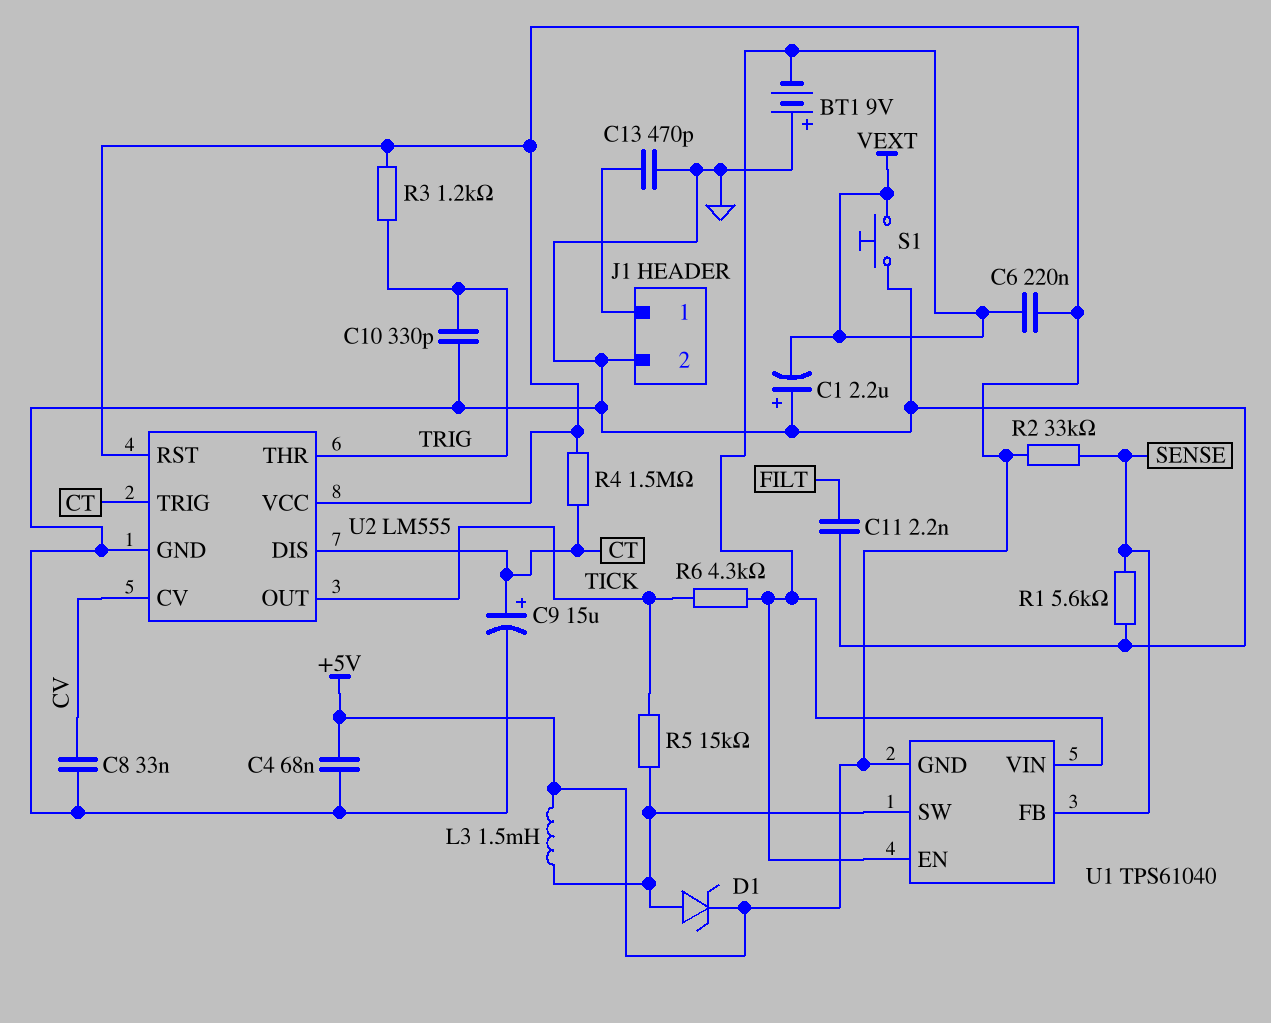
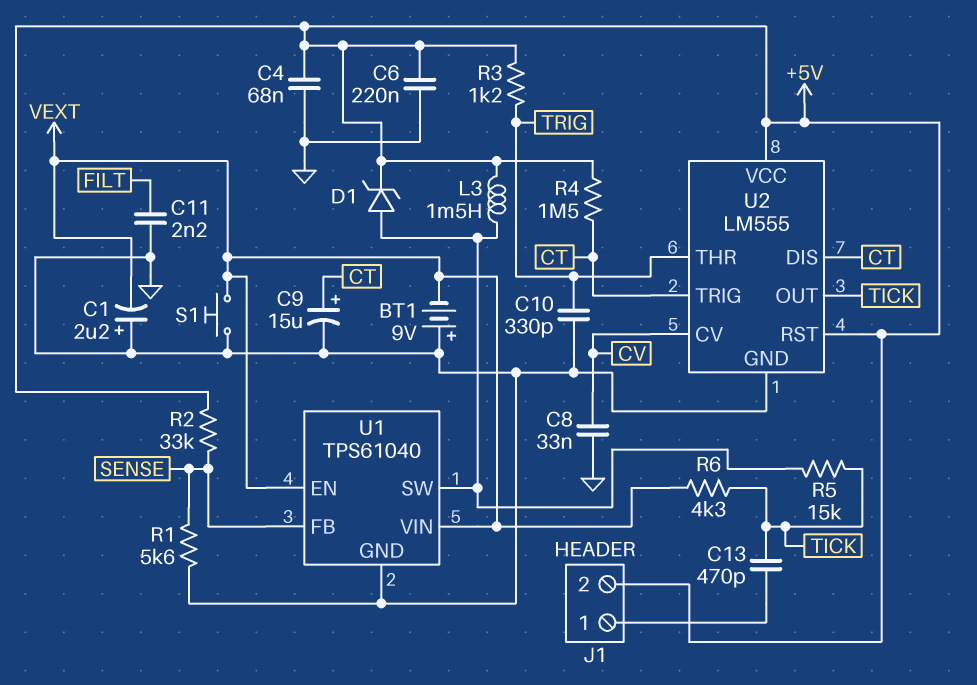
C6: 220nF (+5V, VEXT) -> 220nF (+5V, GND)
C13: 470pF (GND, J1/1) -> 470pF (J1/1, TICK)
J1 pin 2: GND -> +5V
U1 pin GND: +5V -> GND

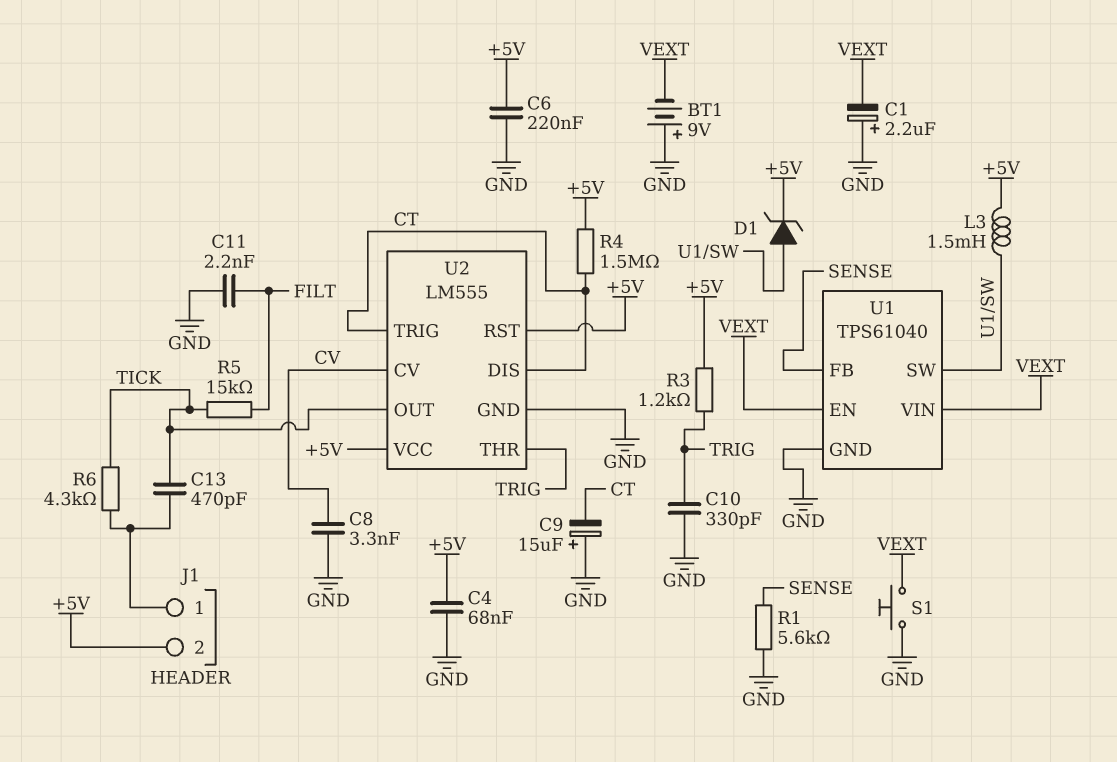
C8: 33nF (CV, GND) -> 3.3nF (CV, GND)
C9: 15uF (plus CT, minus GND) -> 15uF (plus GND, minus CT)
R2: 33k (+5V, SENSE) -> none
R5: 15k (TICK, U1/SW) -> 15k (FILT, TICK)
R6: 4.3k (TICK, VEXT) -> 4.3k (J1/1, TICK)

